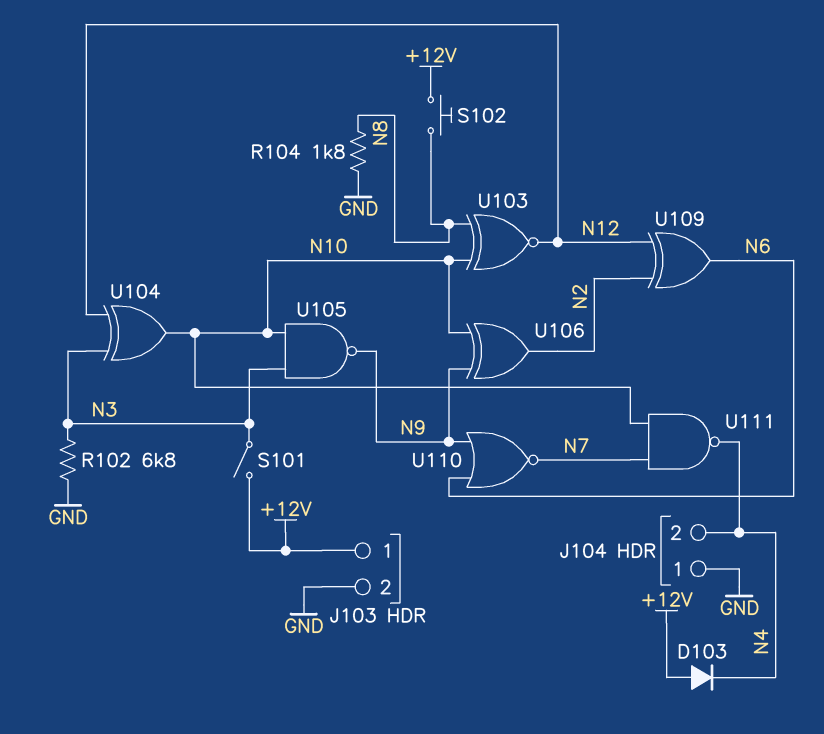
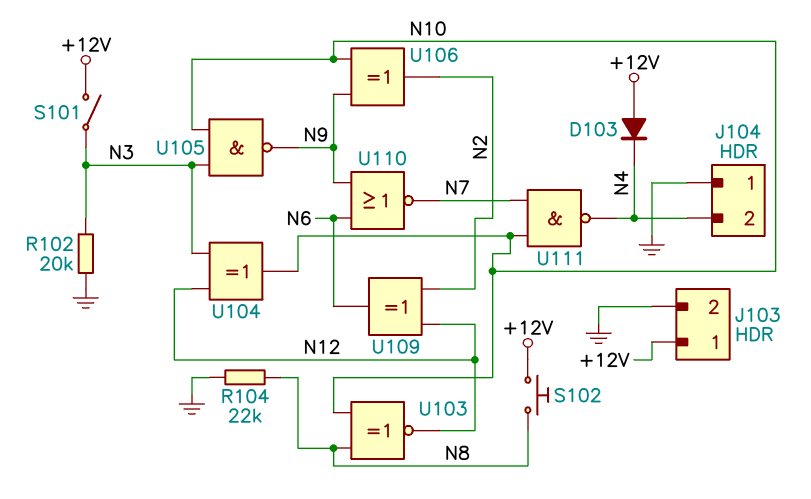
R102: 6.8k (GND, N3) -> 20k (GND, N3)
R104: 1.8k (GND, N8) -> 22k (GND, N8)

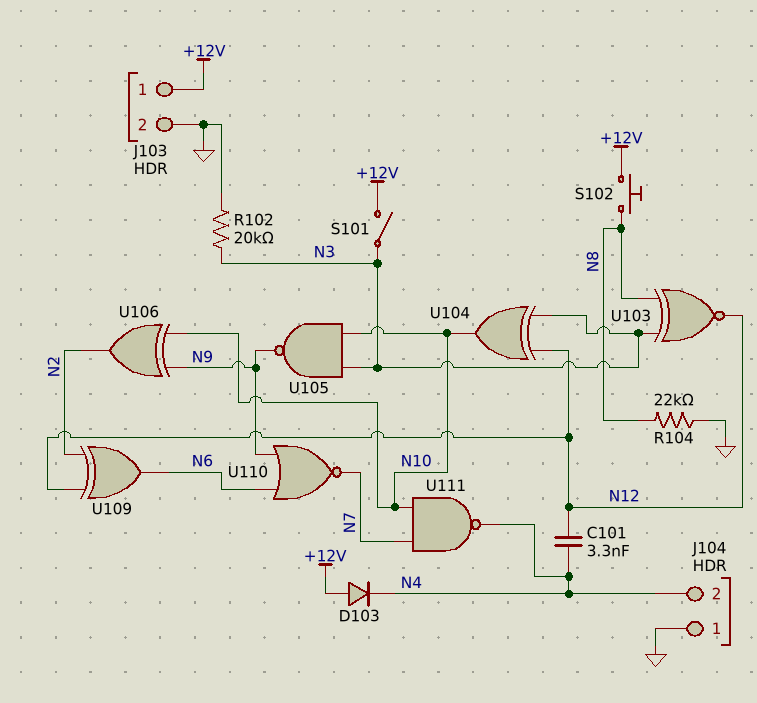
C101: none -> 3.3nF (N4, N12)
U103: XNOR (in N8, in N10, out N12) -> XNOR (in N3, in N8, out N12)

